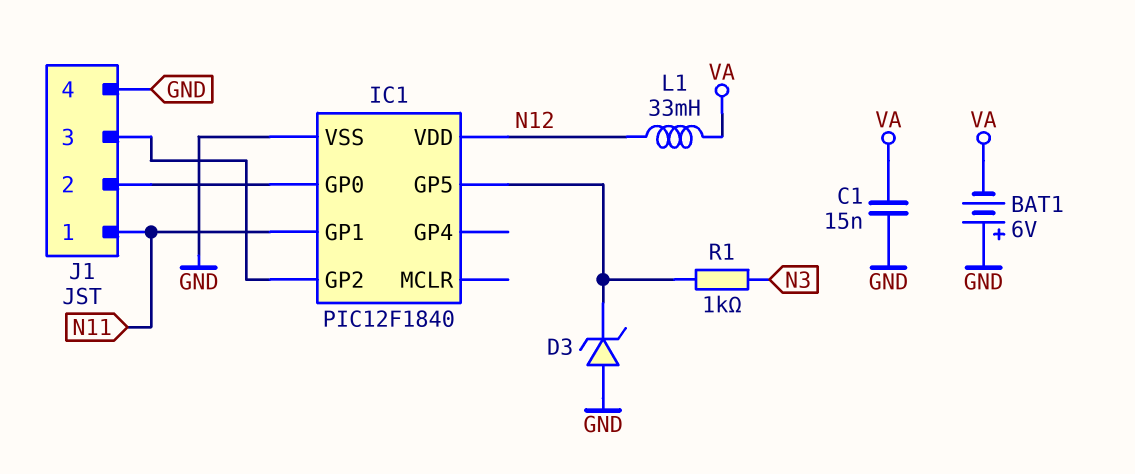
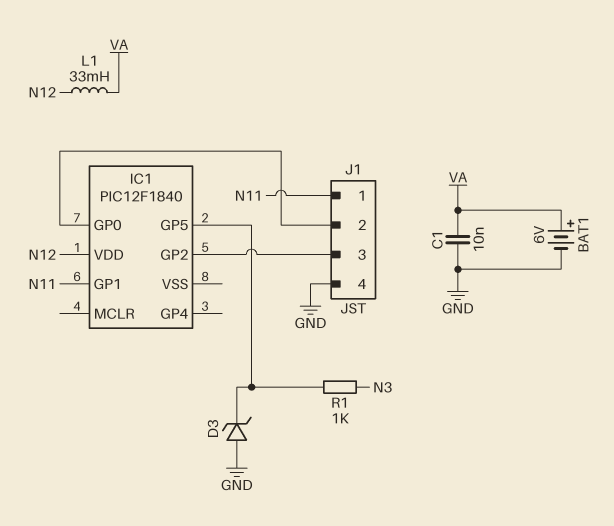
BAT1: 6V (plus GND, minus VA) -> 6V (plus VA, minus GND)
C1: 15nF (GND, VA) -> 10nF (GND, VA)
IC1 pin VSS: GND -> none

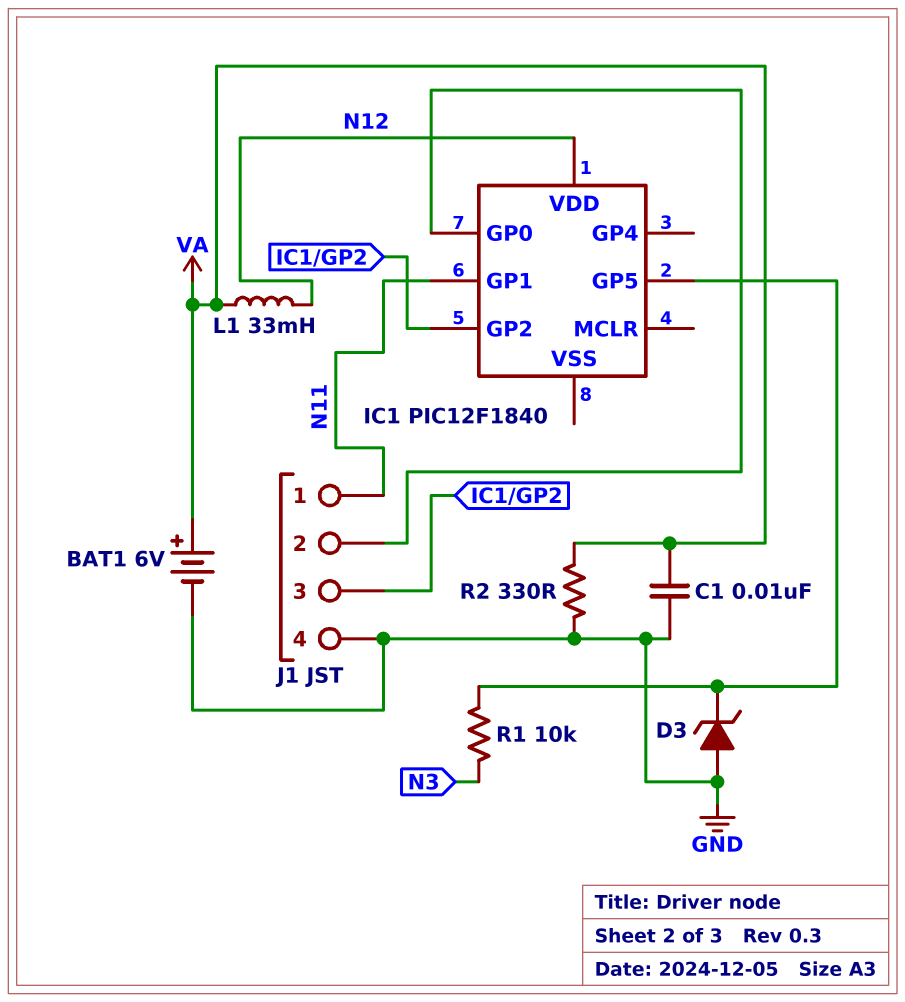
R1: 1k (IC1/GP5, N3) -> 10k (IC1/GP5, N3)
R2: none -> 330 (GND, VA)

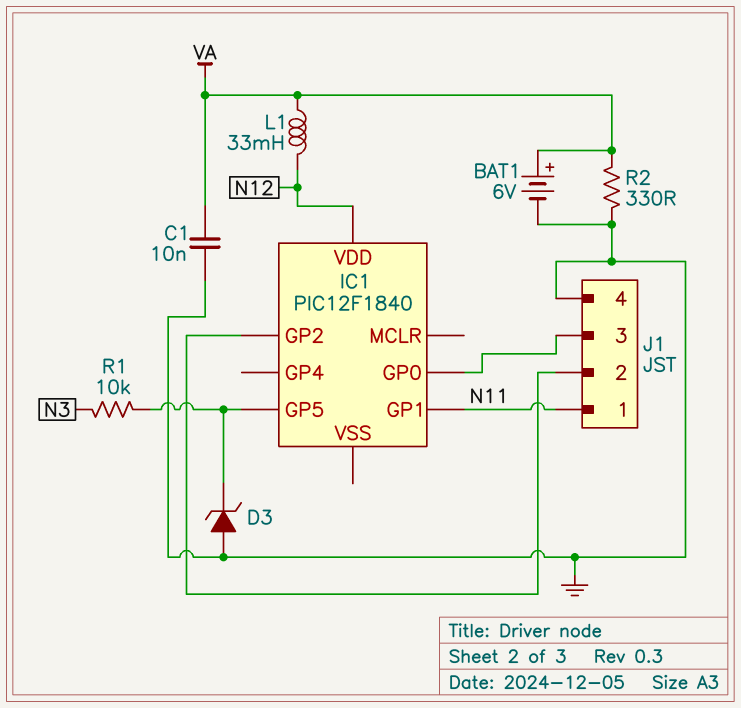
J1 pin 2: IC1/GP0 -> IC1/GP2
J1 pin 3: IC1/GP2 -> IC1/GP0

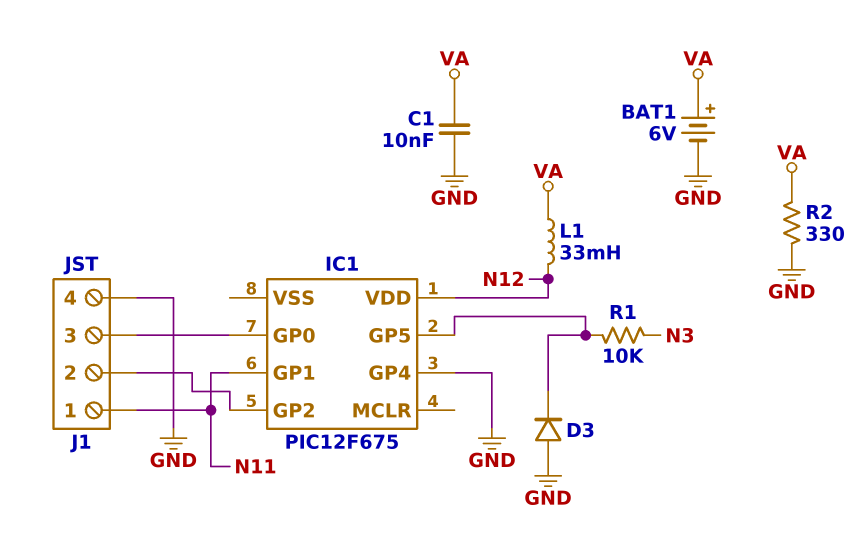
D3: zener (A GND, K IC1/GP5) -> diode (A GND, K IC1/GP5)
IC1: PIC12F1840 -> PIC12F675
IC1 pin GP4: none -> GND

